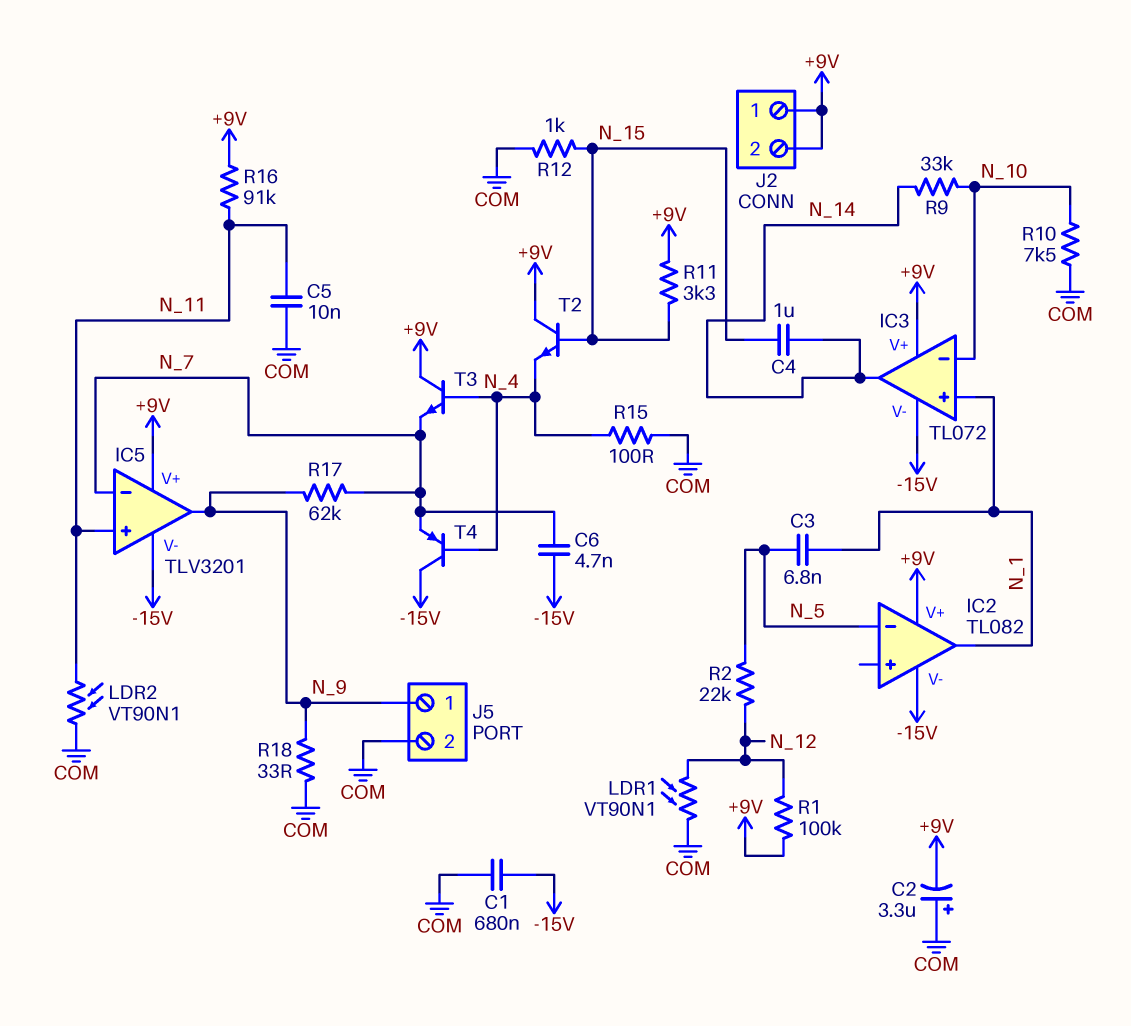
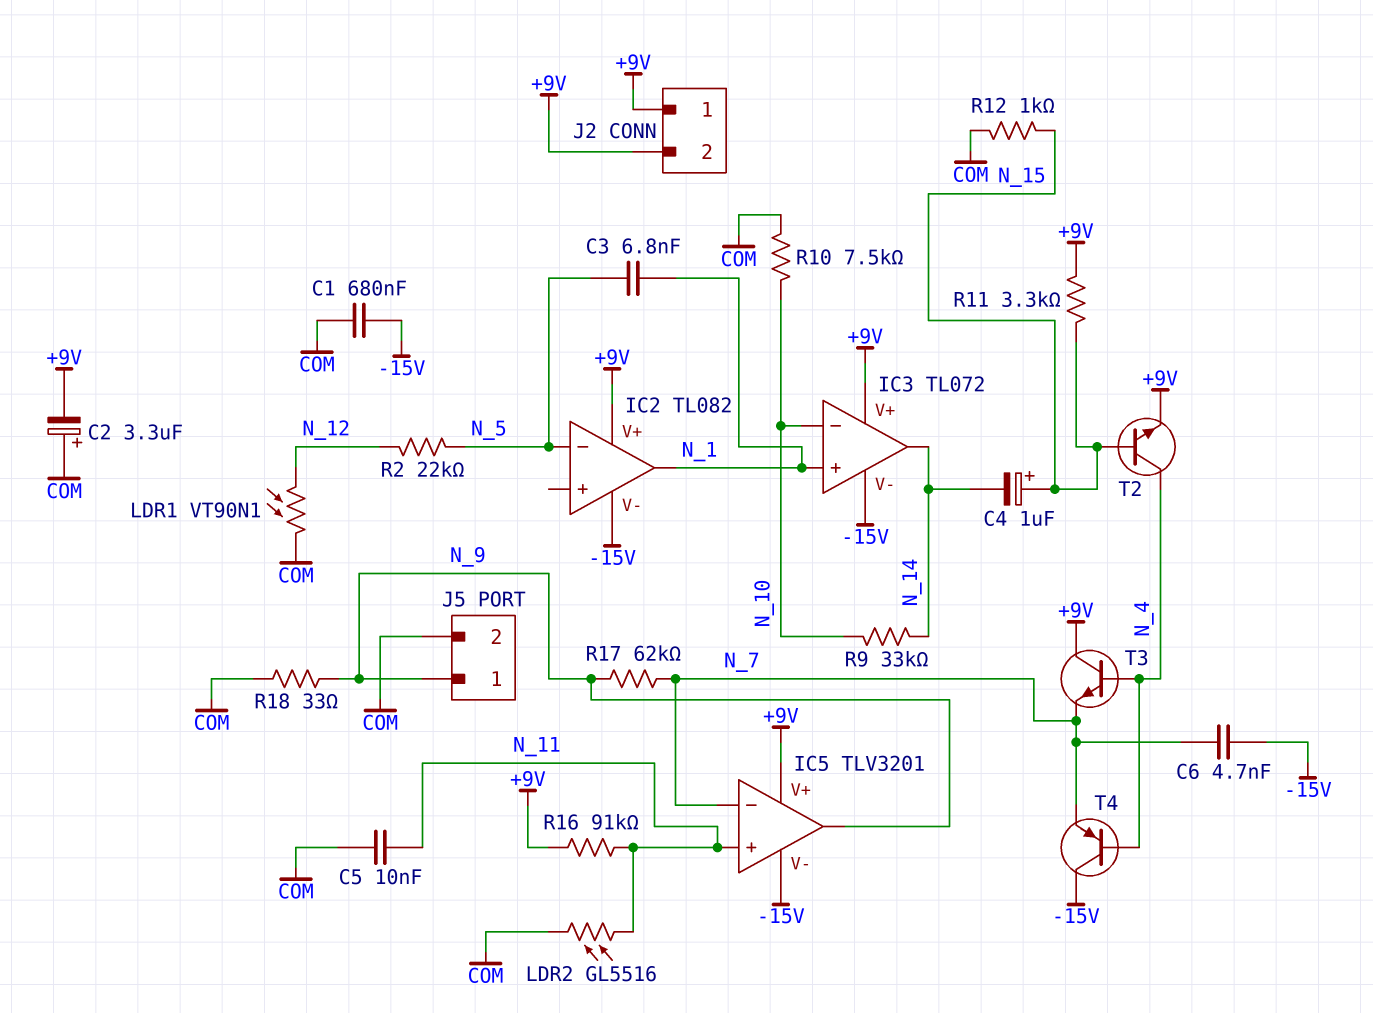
C4: 1uF (N_14, N_15) -> 1uF (plus N_15, minus N_14)
LDR2: VT90N1 (COM, N_11) -> GL5516 (COM, N_11)
R1: 100k (+9V, N_12) -> none
R15: 100 (COM, N_4) -> none
T2: NPN (B N_15, C +9V, E N_4) -> NPN (B N_15, C N_4, E +9V)

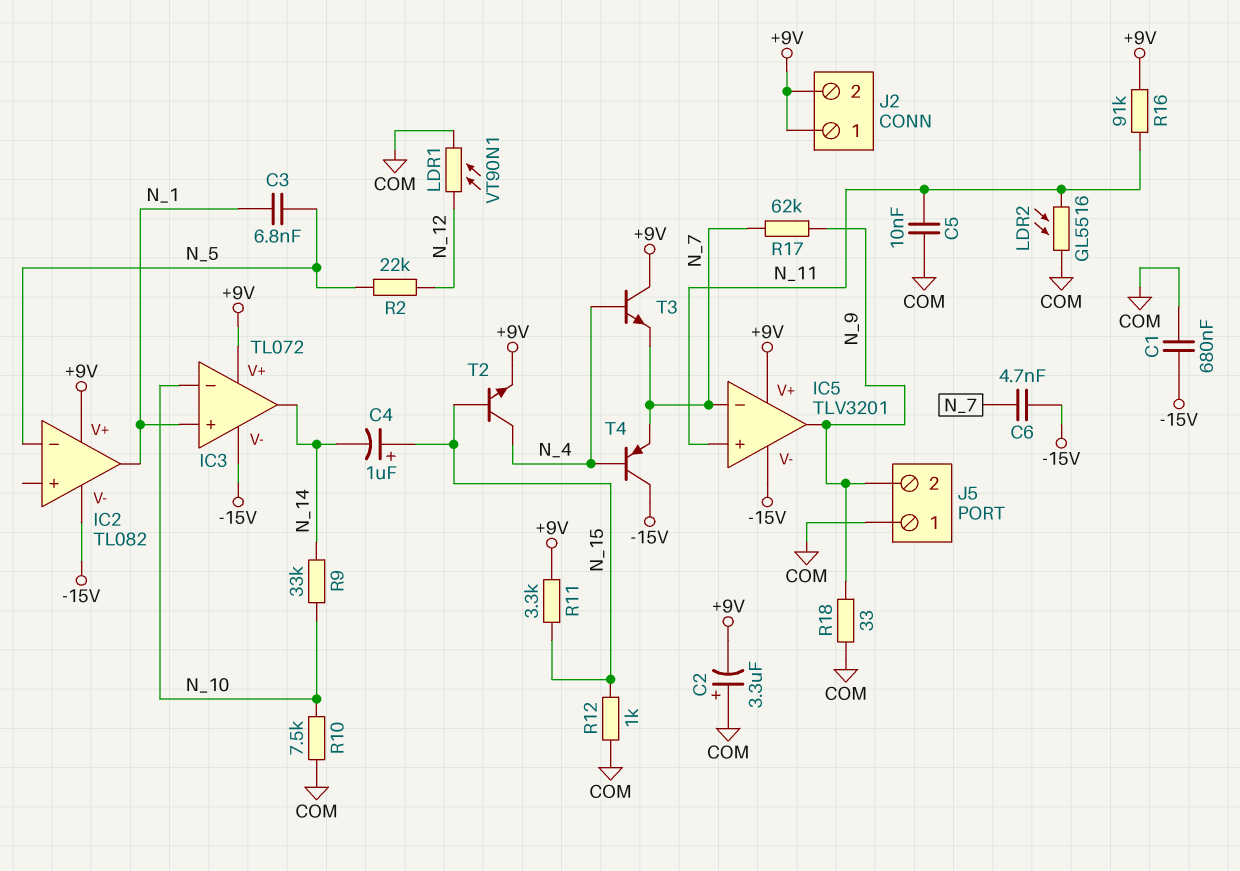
J5 pin 1: N_9 -> COM
J5 pin 2: COM -> N_9

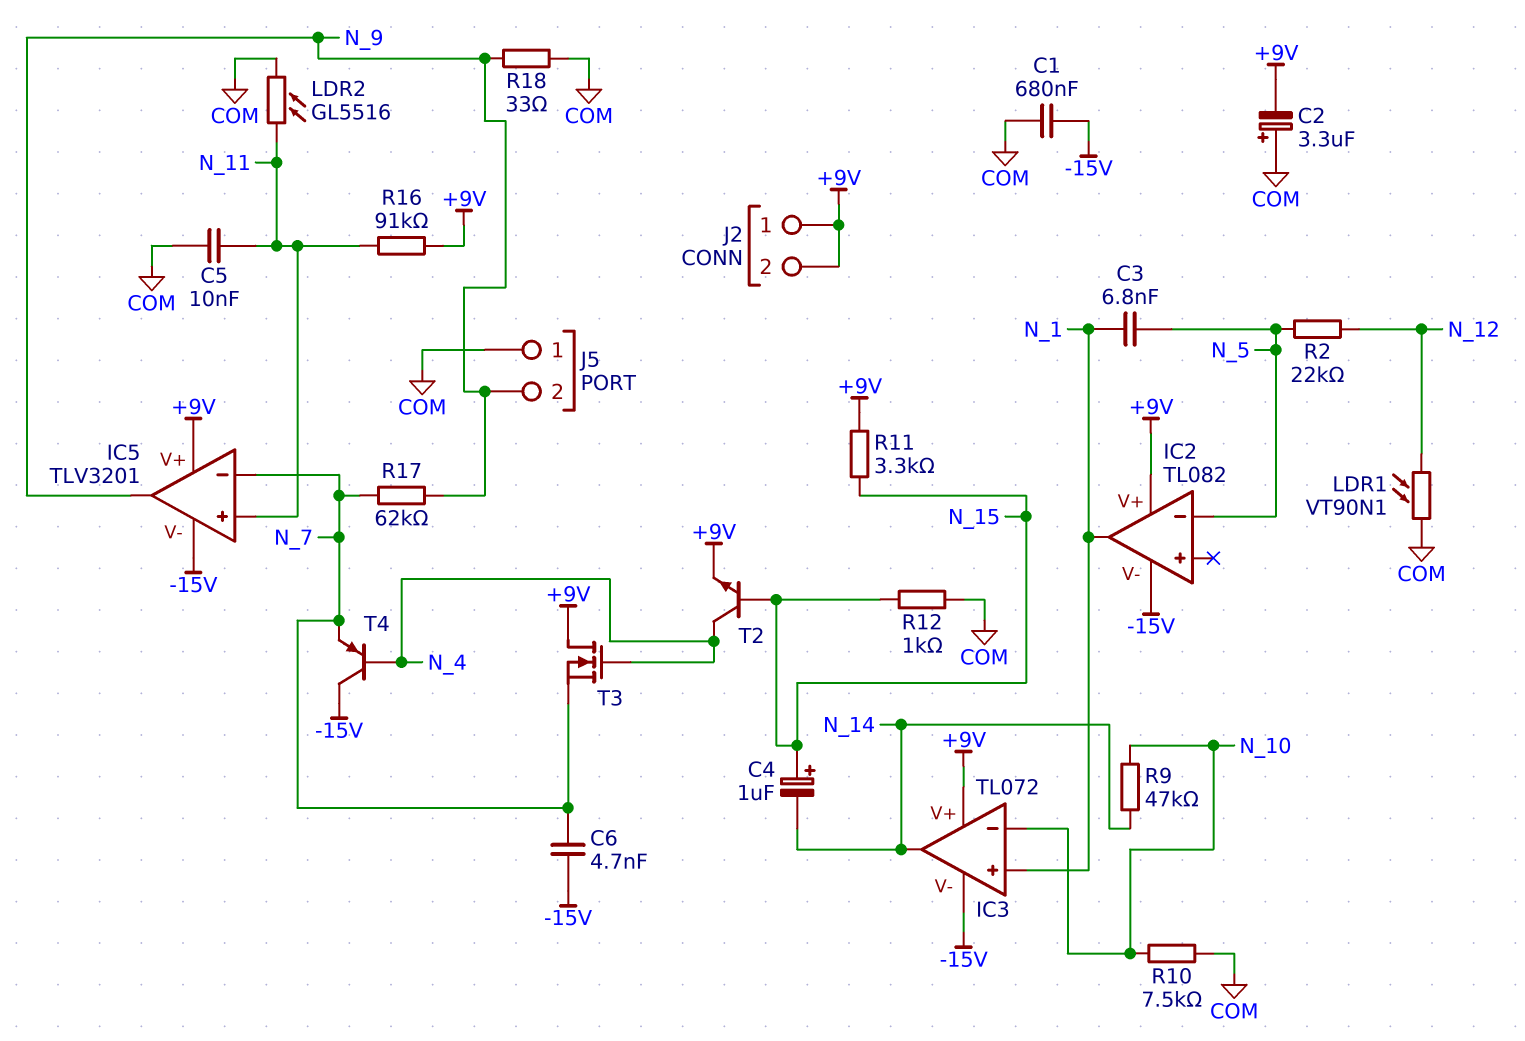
R9: 33k (N_10, N_14) -> 47k (N_10, N_14)
T3: NPN (B N_4, C +9V, E N_7) -> NMOS (G N_4, D +9V, S N_7)

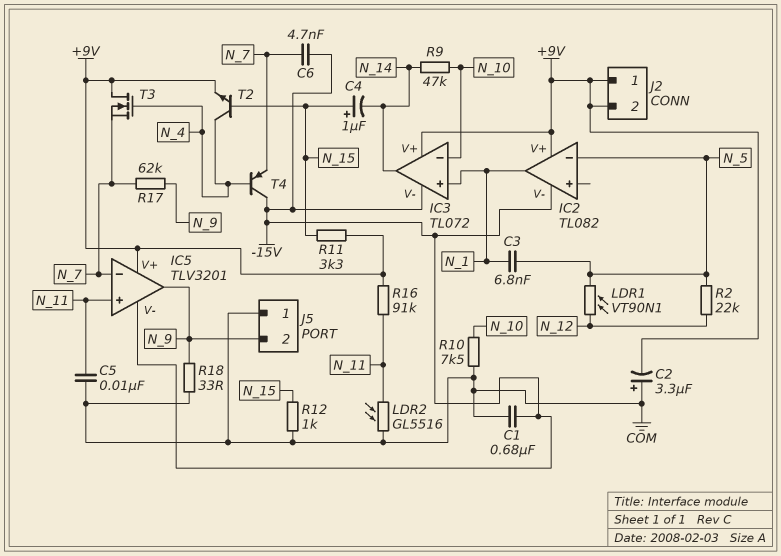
LDR1: VT90N1 (COM, N_12) -> VT90N1 (N_5, N_12)

